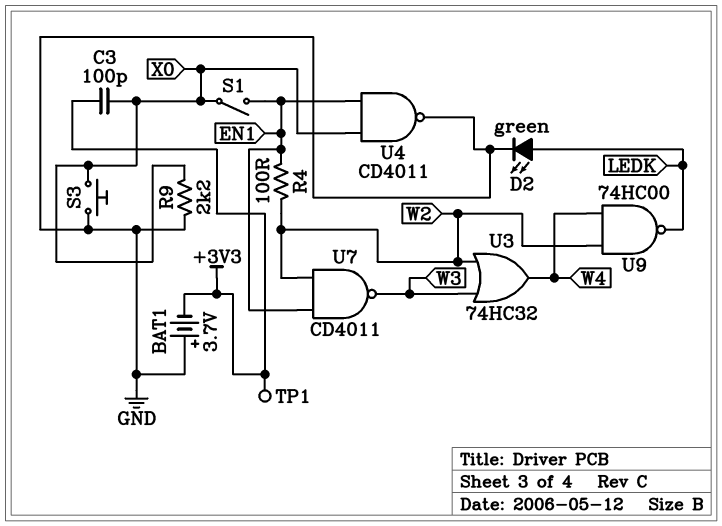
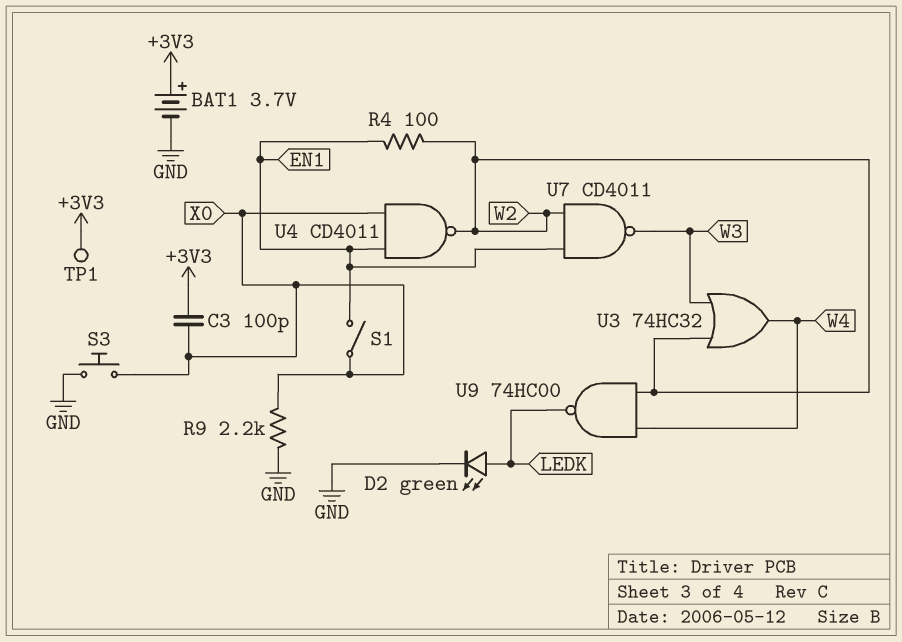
BAT1: 3.7V (plus GND, minus +3V3) -> 3.7V (plus +3V3, minus GND)
U4: NAND CD4011 (in EN1, in X0, out GND) -> NAND CD4011 (in EN1, in X0, out W2)

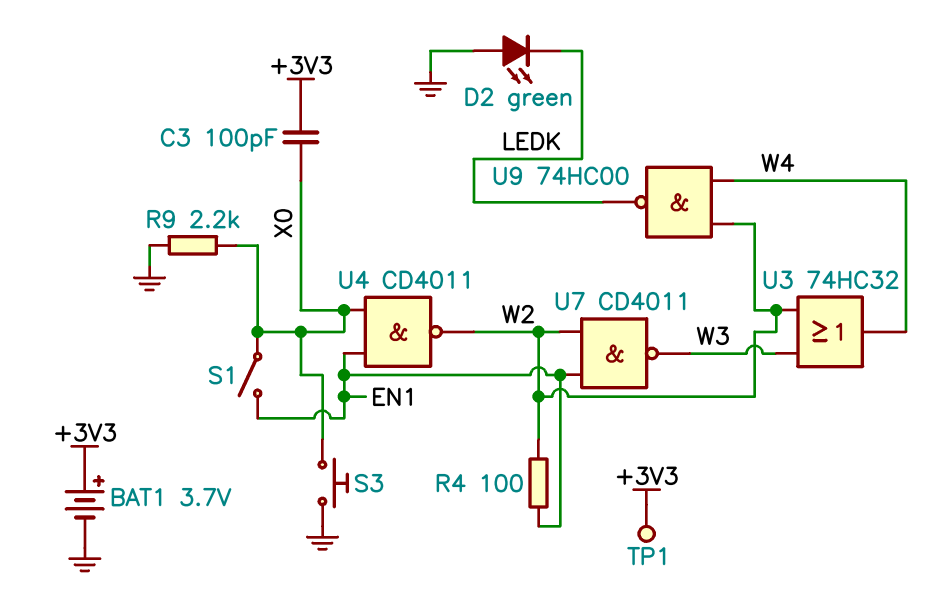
D2: LED green (A LEDK, K GND) -> LED green (A GND, K LEDK)

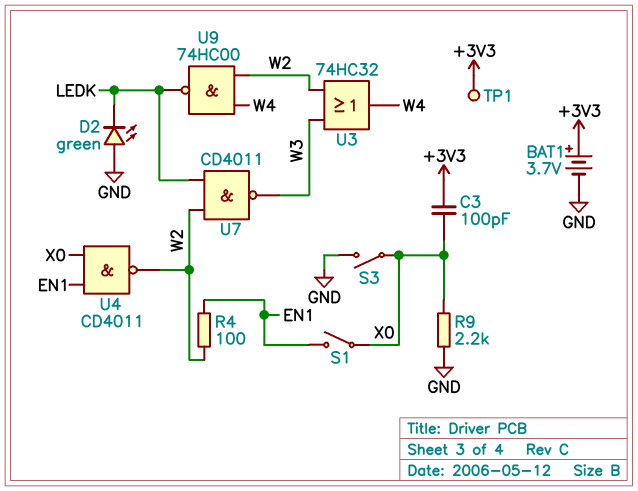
S3: button (GND, X0) -> switch (GND, X0)
U7: NAND CD4011 (in EN1, in W2, out W3) -> NAND CD4011 (in LEDK, in W2, out W3)

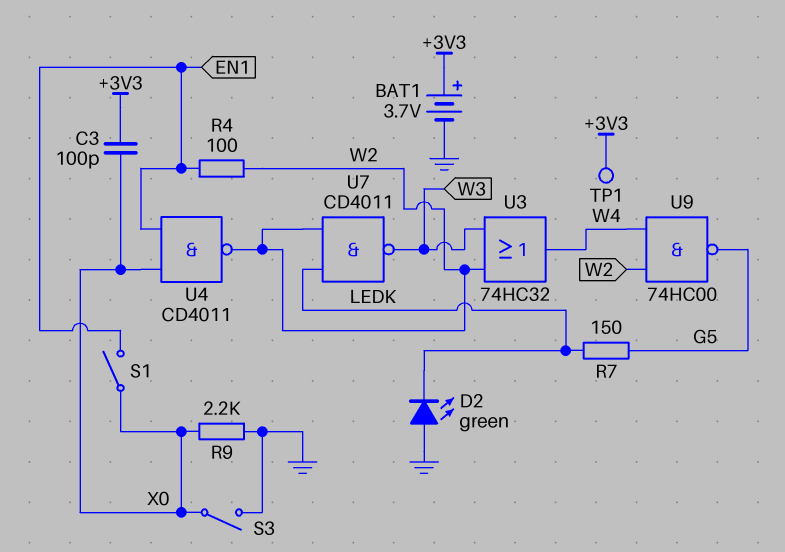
R7: none -> 150 (G5, LEDK)
U9: NAND 74HC00 (in W2, in W4, out LEDK) -> NAND 74HC00 (in W2, in W4, out G5)

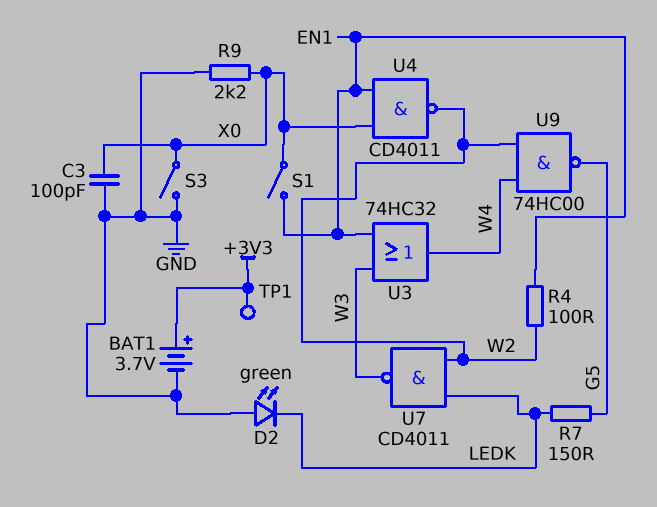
C3: 100pF (+3V3, X0) -> 100pF (GND, X0)
U3: OR 74HC32 (in W2, in W3, out W4) -> OR 74HC32 (in EN1, in W3, out W4)

